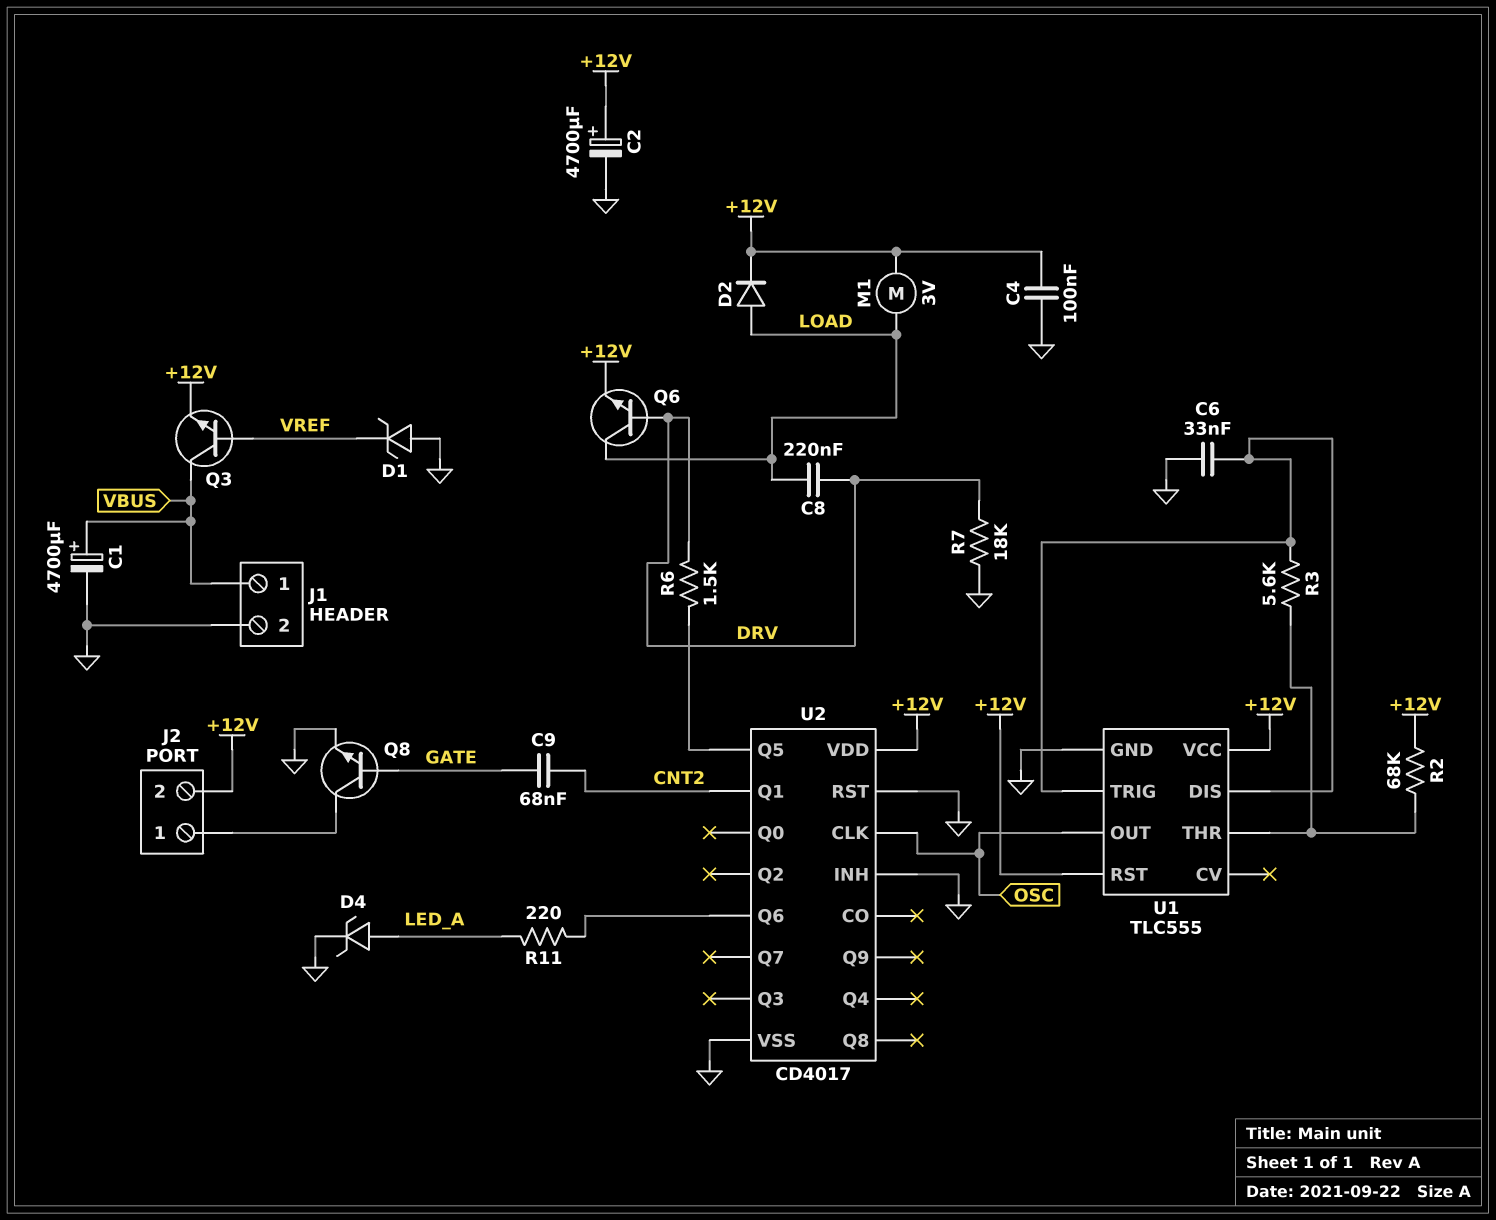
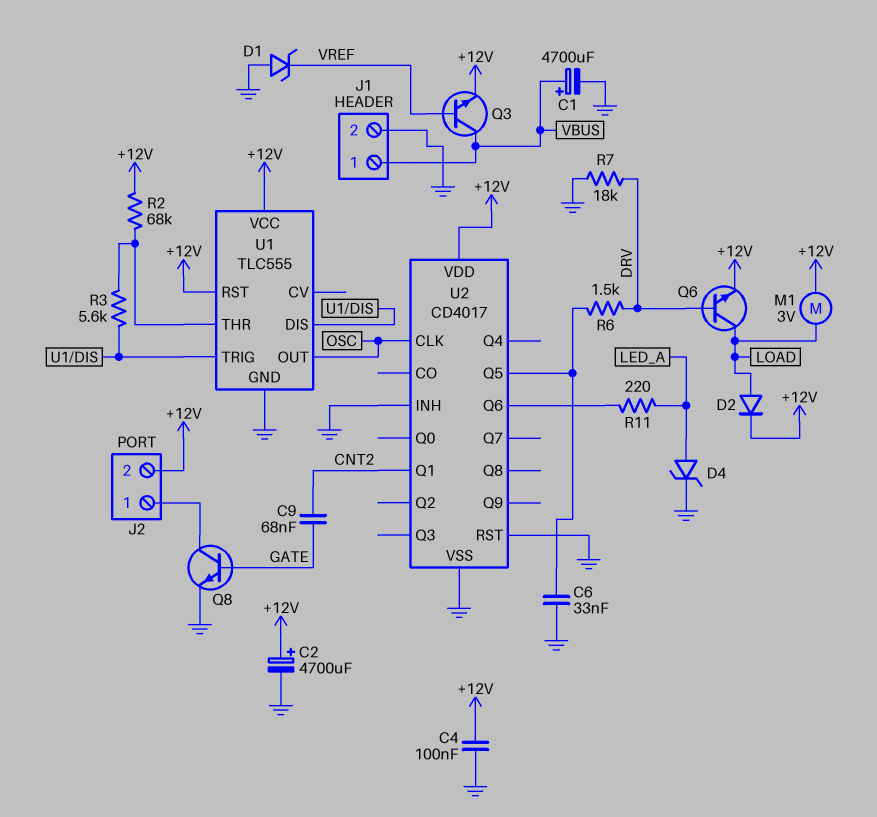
C6: 33nF (GND, U1/DIS) -> 33nF (GND, U2/Q5)
C8: 220nF (DRV, LOAD) -> none

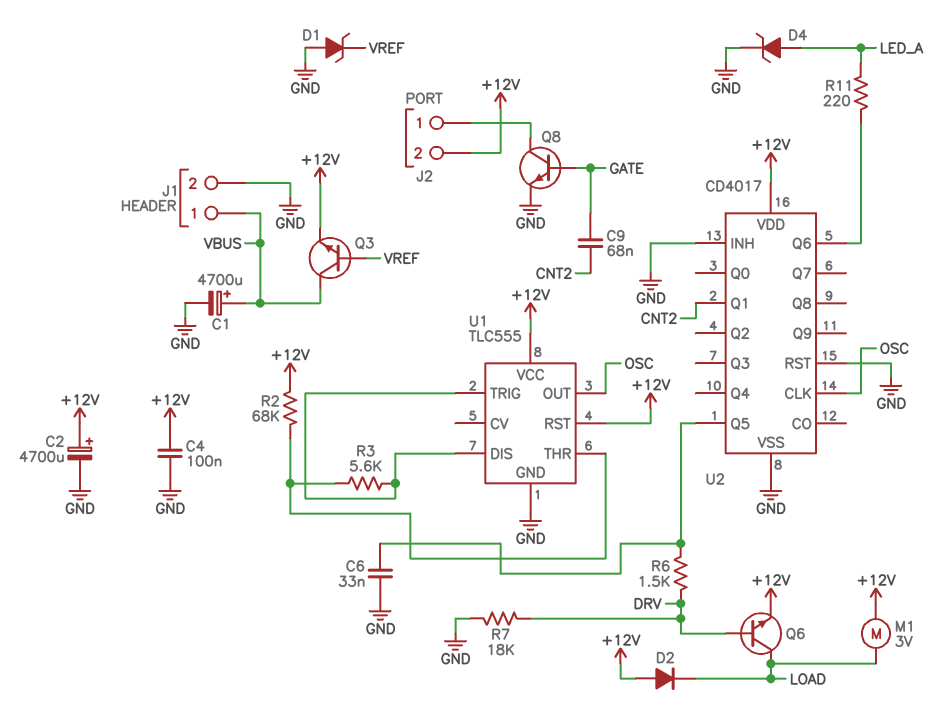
D2: diode (A LOAD, K +12V) -> diode (A +12V, K LOAD)

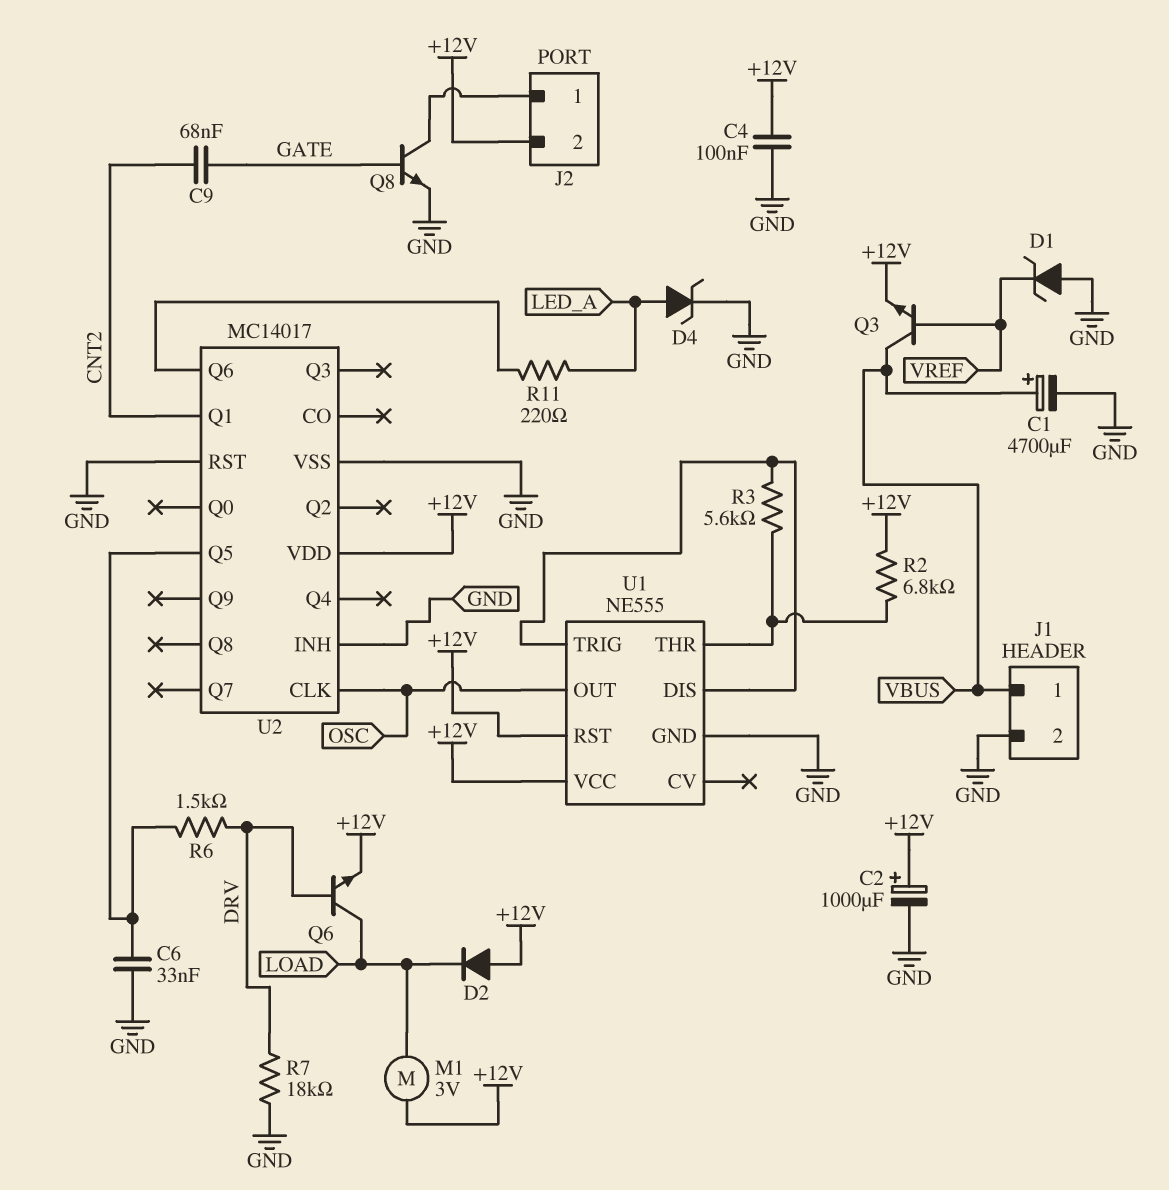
C2: 4700uF (plus +12V, minus GND) -> 1000uF (plus +12V, minus GND)
R2: 68k (+12V, U1/THR) -> 6.8k (+12V, U1/THR)
U1: TLC555 -> NE555
U2: CD4017 -> MC14017

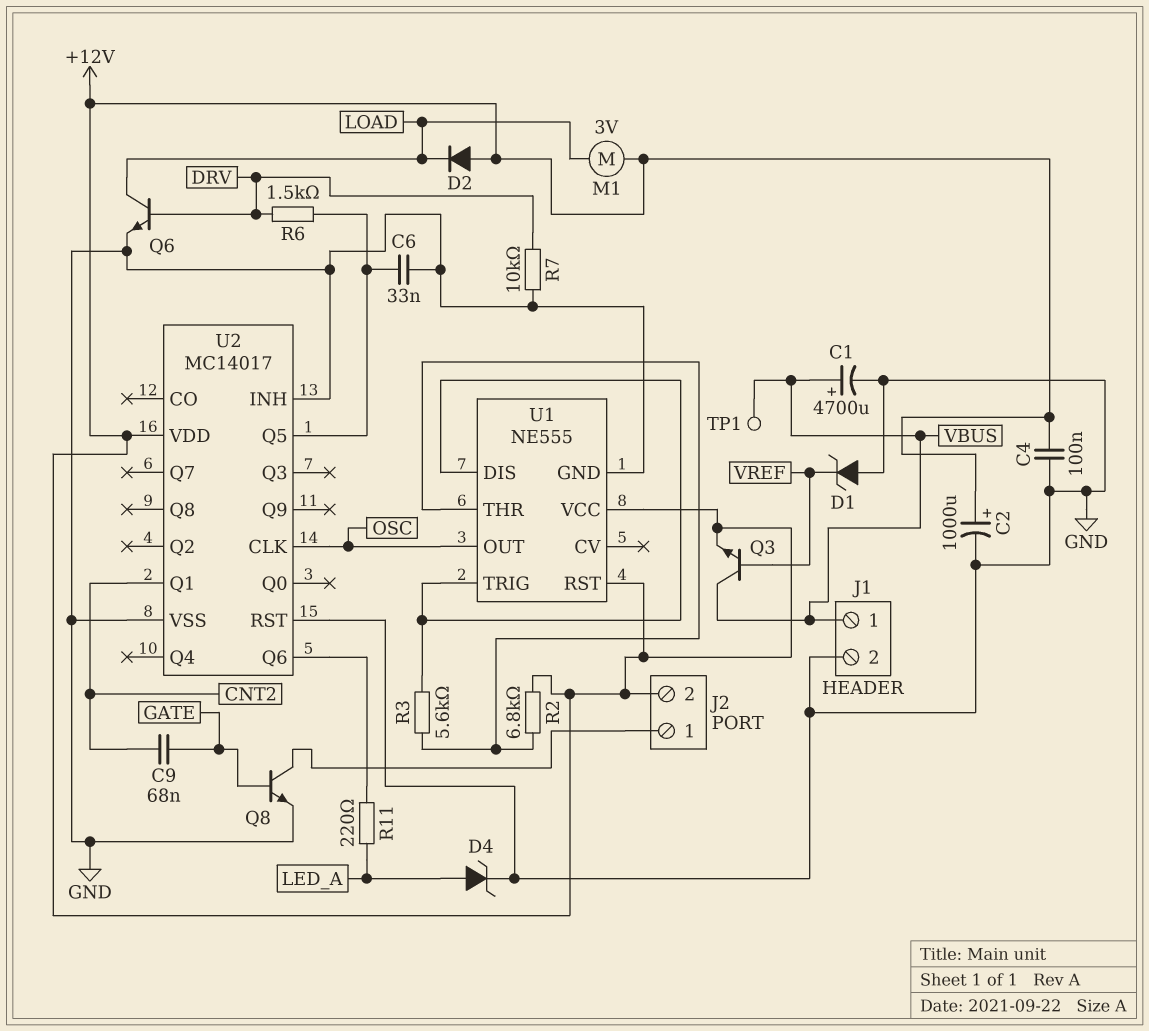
Q6: NPN (B DRV, C LOAD, E +12V) -> NPN (B DRV, C LOAD, E GND)
R7: 18k (DRV, GND) -> 10k (DRV, GND)
TP1: none -> test point (VBUS)

